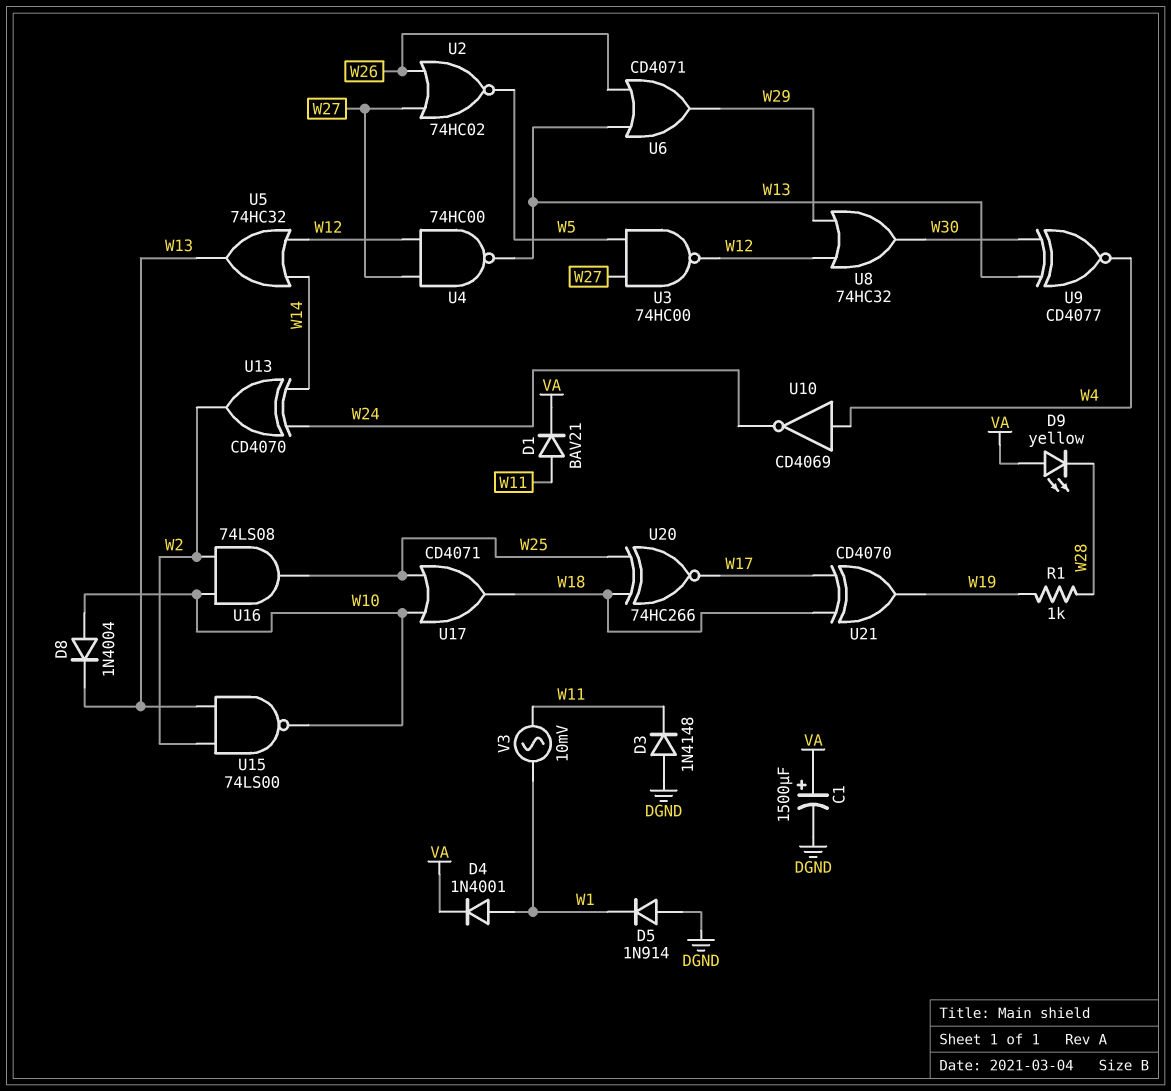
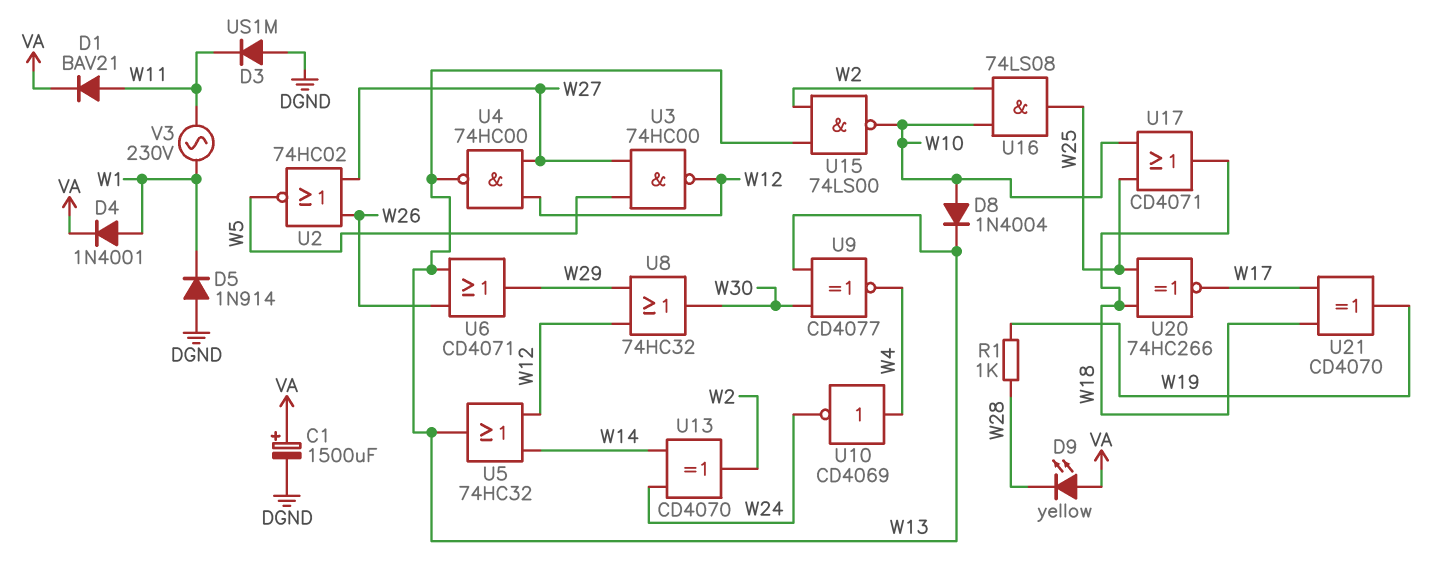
D3: diode 1N4148 (A DGND, K W11) -> diode US1M (A DGND, K W11)
V3: AC 10mV (W1, W11) -> AC 230V (W1, W11)

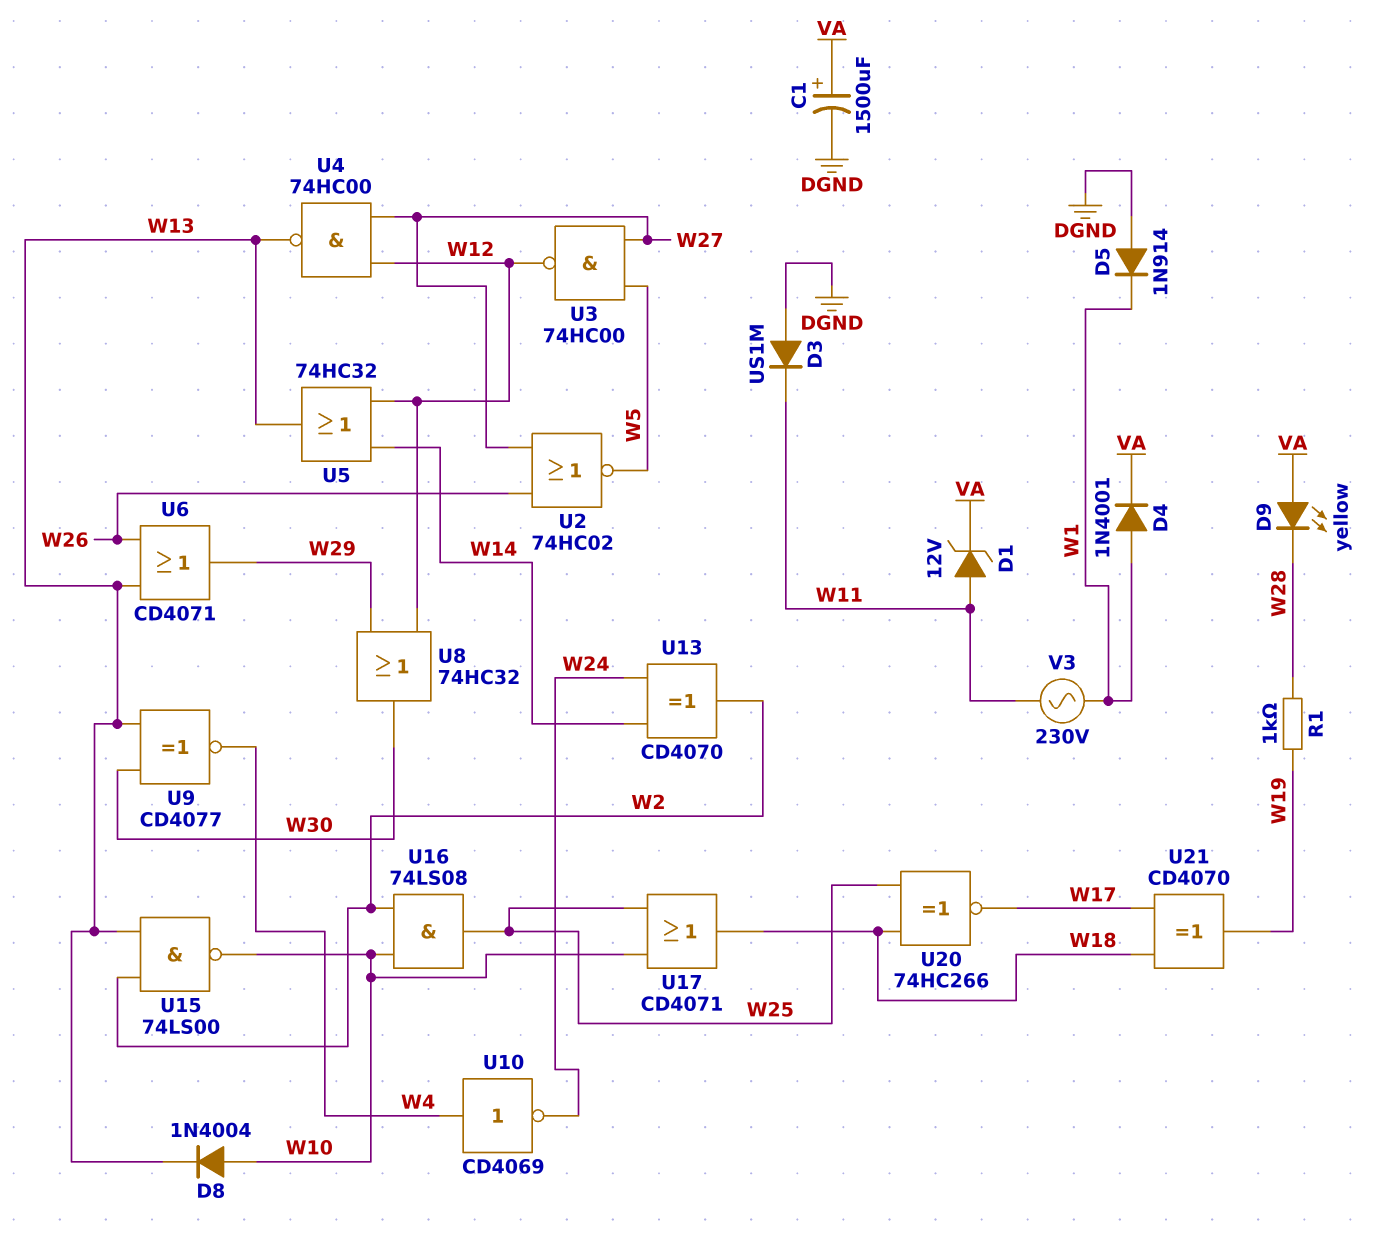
D1: diode BAV21 (A W11, K VA) -> zener 12V (A W11, K VA)

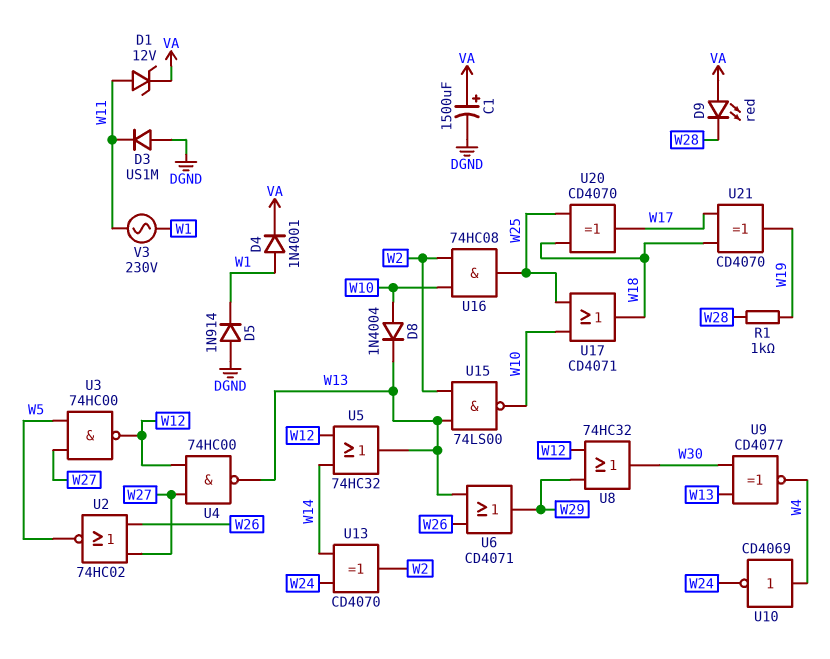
D9: LED yellow (A VA, K W28) -> LED red (A VA, K W28)
U16: AND 74LS08 (in W2, in W10, out W25) -> AND 74HC08 (in W2, in W10, out W25)
U20: XNOR 74HC266 (in W18, in W25, out W17) -> XOR CD4070 (in W18, in W25, out W17)

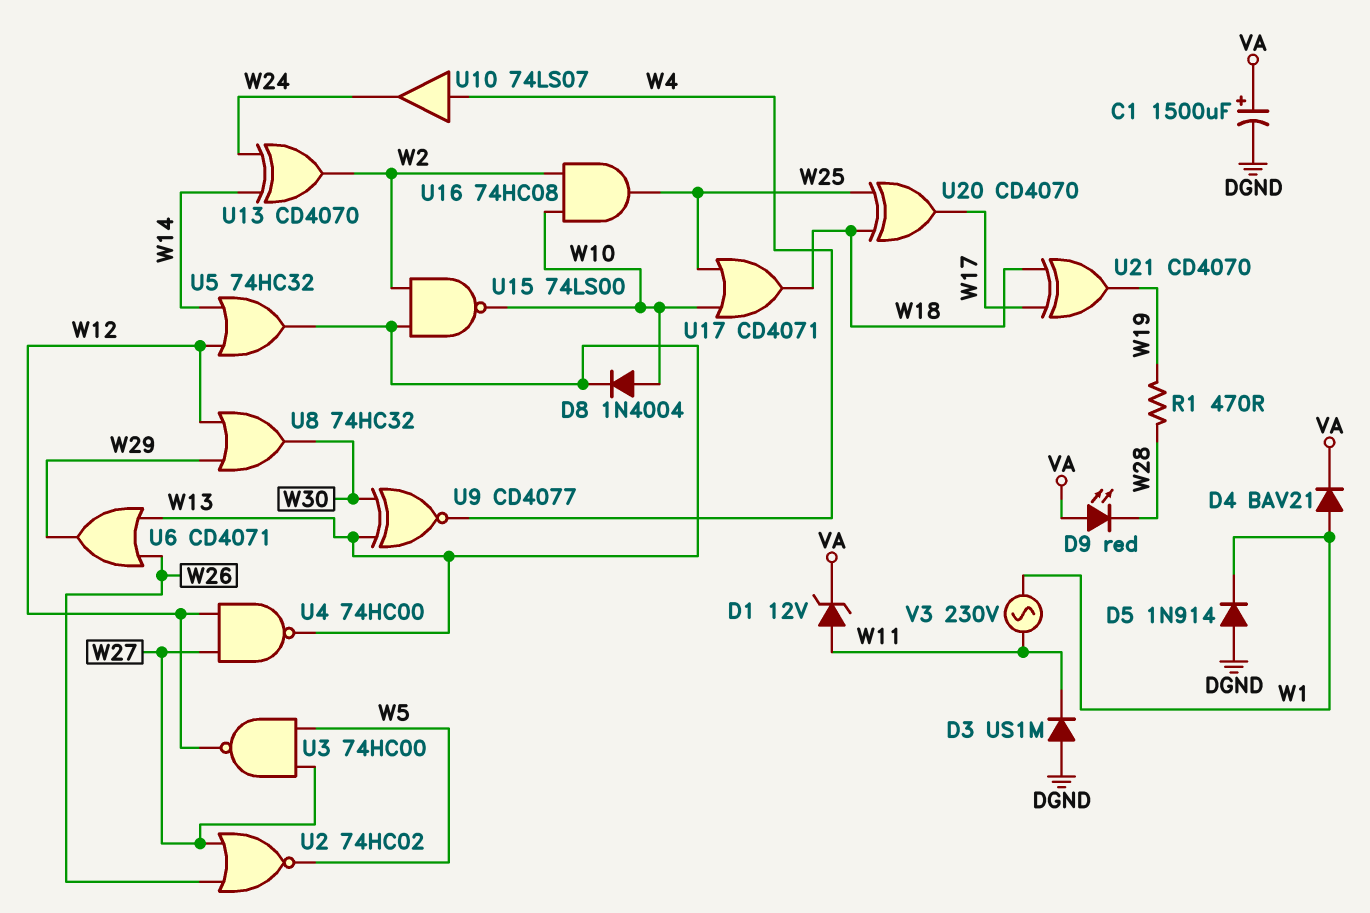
D4: diode 1N4001 (A W1, K VA) -> diode BAV21 (A W1, K VA)
R1: 1k (W19, W28) -> 470 (W19, W28)
U10: NOT CD4069 (in W4, out W24) -> buffer 74LS07 (in W4, out W24)

